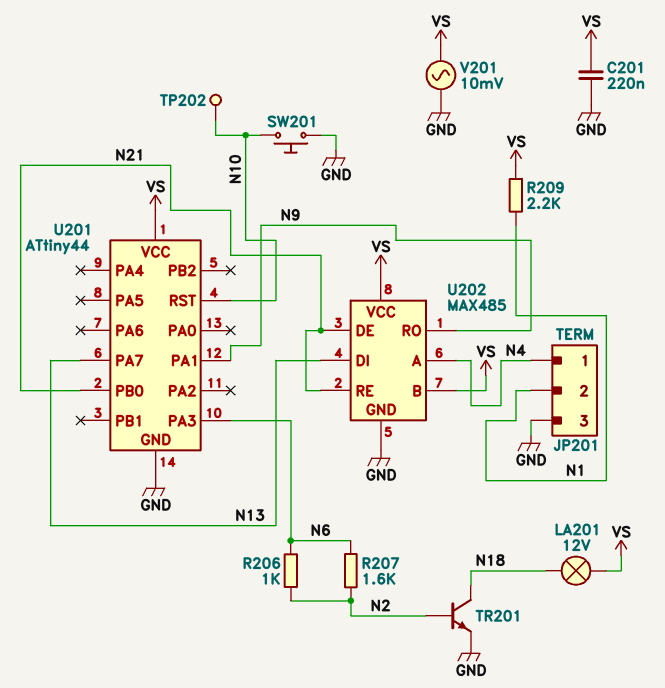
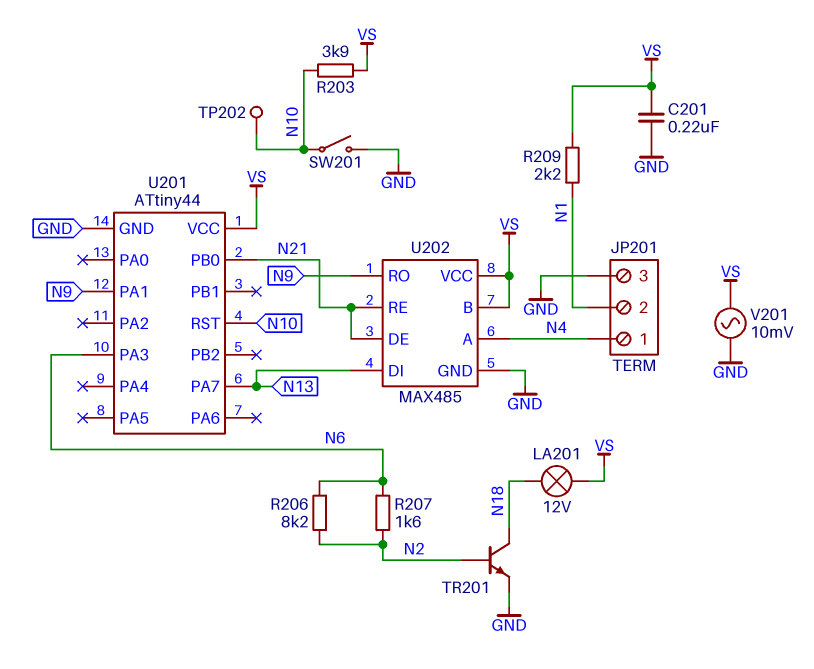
R203: none -> 3.9k (N10, VS)
R206: 1k (N2, N6) -> 8.2k (N2, N6)
SW201: button (GND, N10) -> switch (GND, N10)

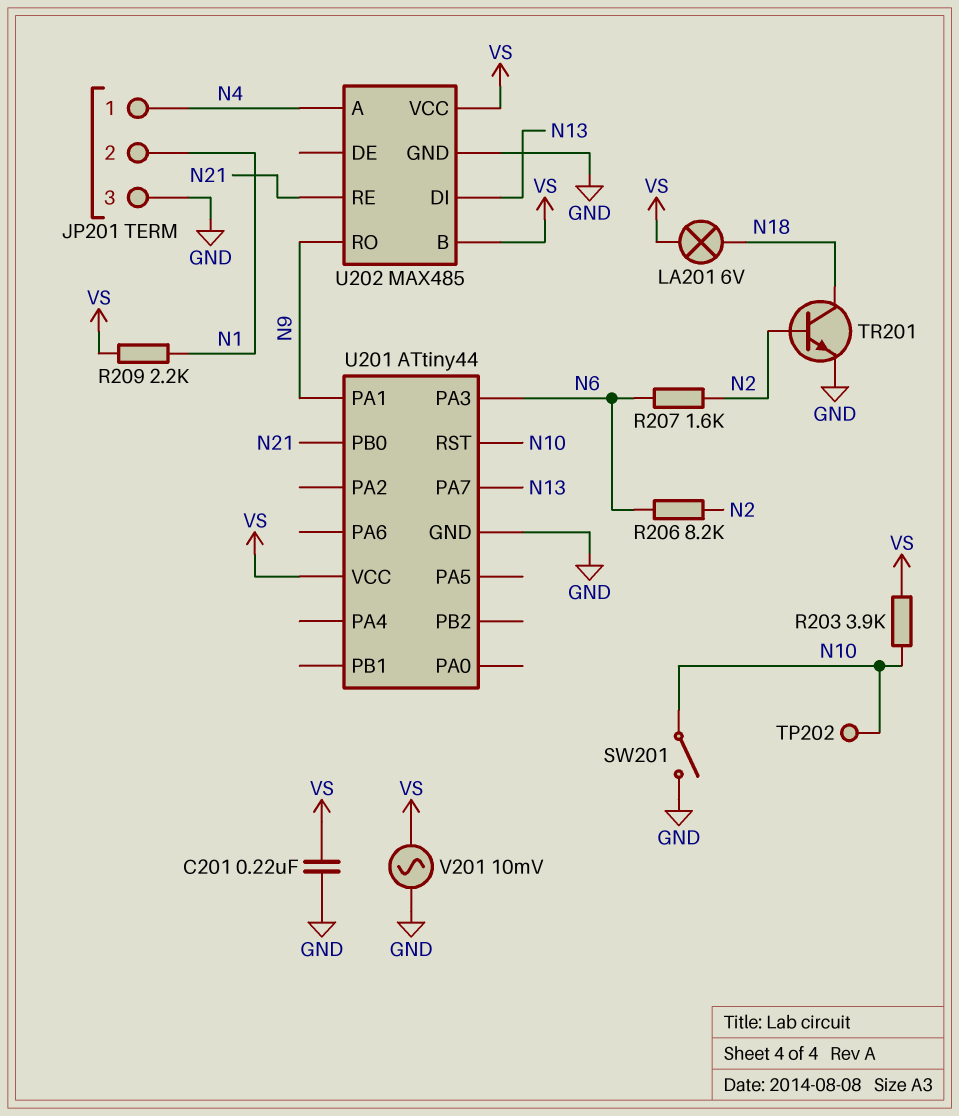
LA201: lamp 12V (N18, VS) -> lamp 6V (N18, VS)
U202 pin DE: N21 -> none

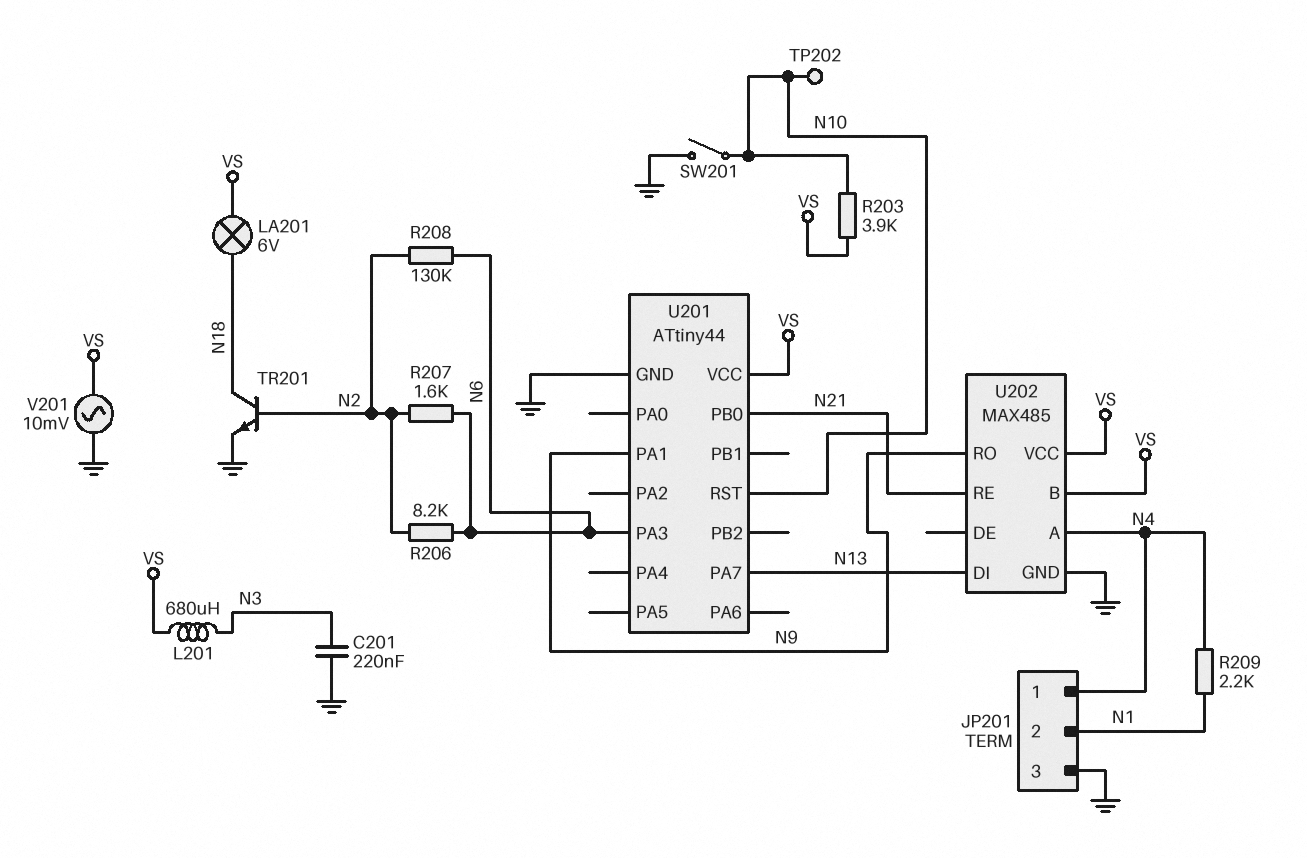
C201: 220nF (GND, VS) -> 220nF (GND, N3)
L201: none -> 680uH (N3, VS)
R208: none -> 130k (N2, N6)
R209: 2.2k (N1, VS) -> 2.2k (N1, N4)

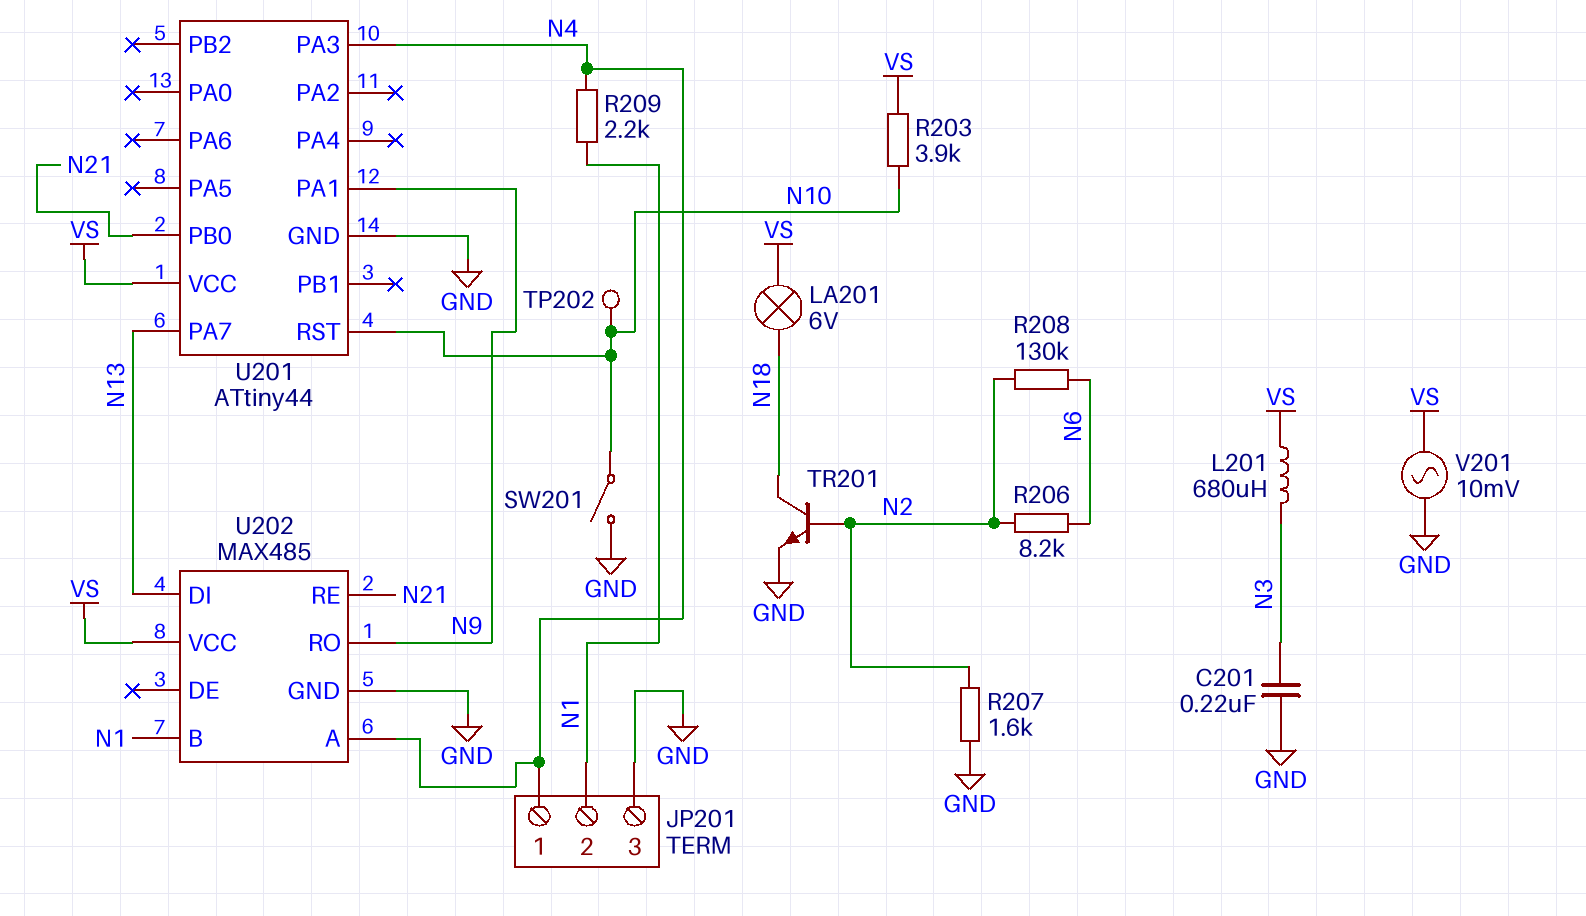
R207: 1.6k (N2, N6) -> 1.6k (GND, N2)
U201 pin PA3: N6 -> N4
U202 pin B: VS -> N1

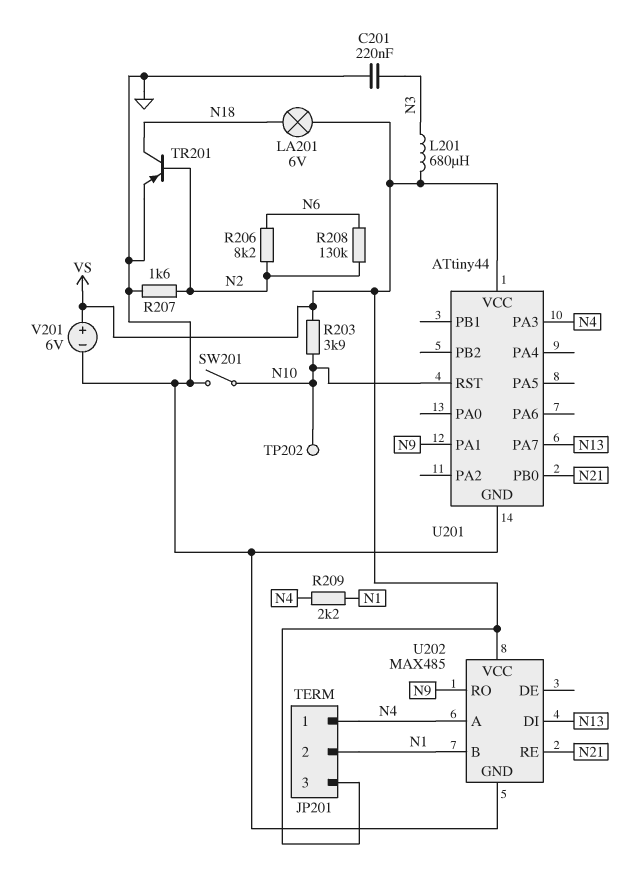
JP201 pin 3: GND -> VS
TR201: NPN (B N2, C N18, E GND) -> PNP (B N2, C N18, E GND)
V201: AC 10mV (GND, VS) -> 6V (plus VS, minus GND)

